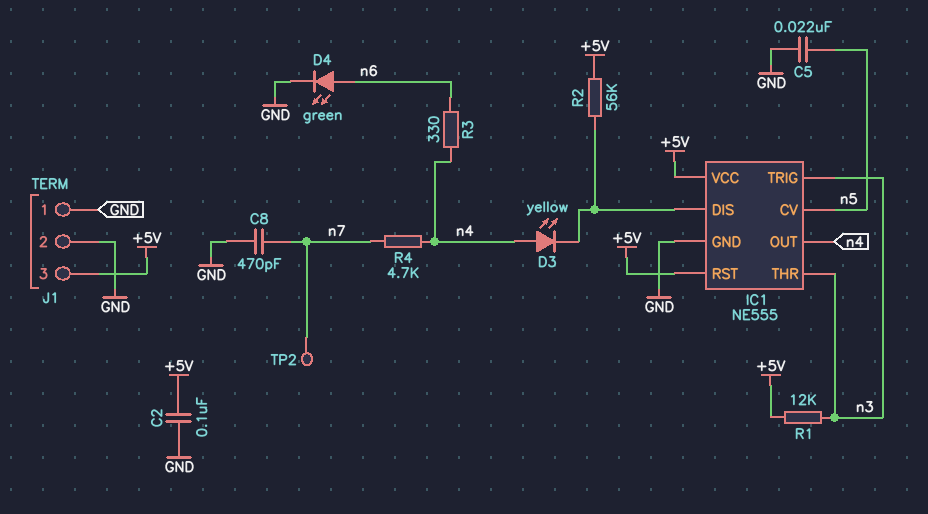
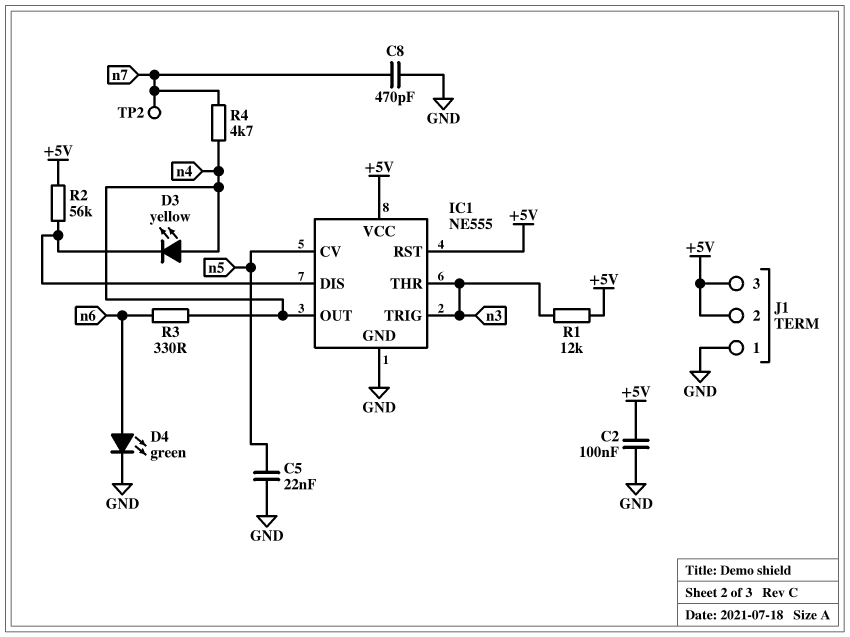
J1 pin 2: GND -> +5V

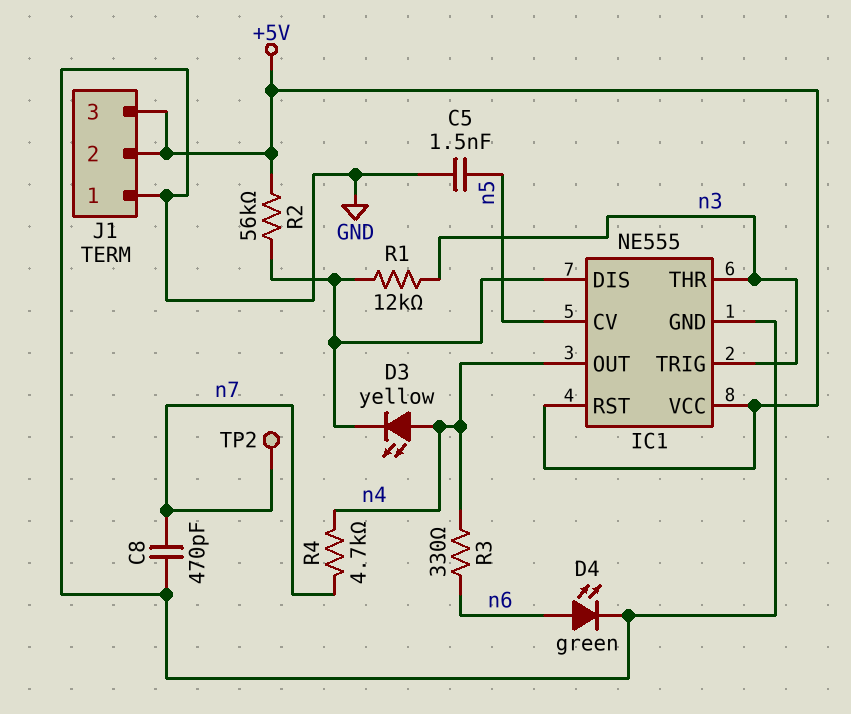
C2: 100nF (+5V, GND) -> none
C5: 22nF (GND, n5) -> 1.5nF (GND, n5)
R1: 12k (+5V, n3) -> 12k (IC1/DIS, n3)

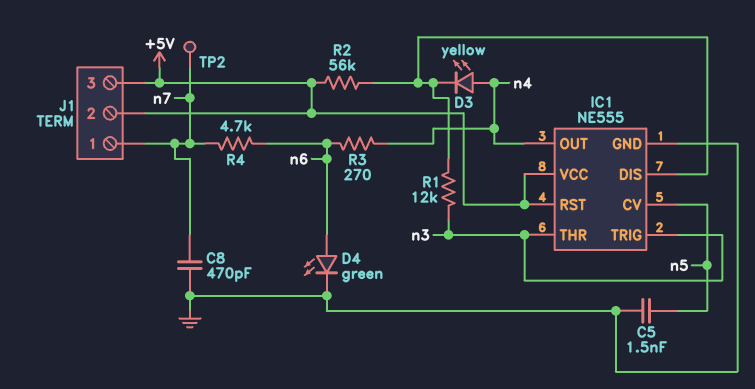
J1 pin 1: GND -> n7
R3: 330 (n4, n6) -> 270 (n4, n6)
R4: 4.7k (n4, n7) -> 4.7k (n6, n7)

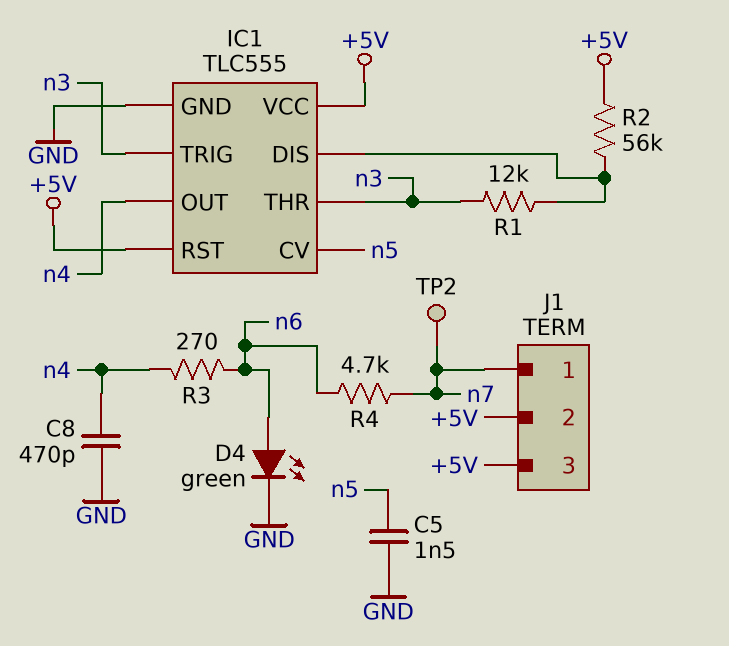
C8: 470pF (GND, n7) -> 470pF (GND, n4)
D3: LED yellow (A n4, K IC1/DIS) -> none
IC1: NE555 -> TLC555

